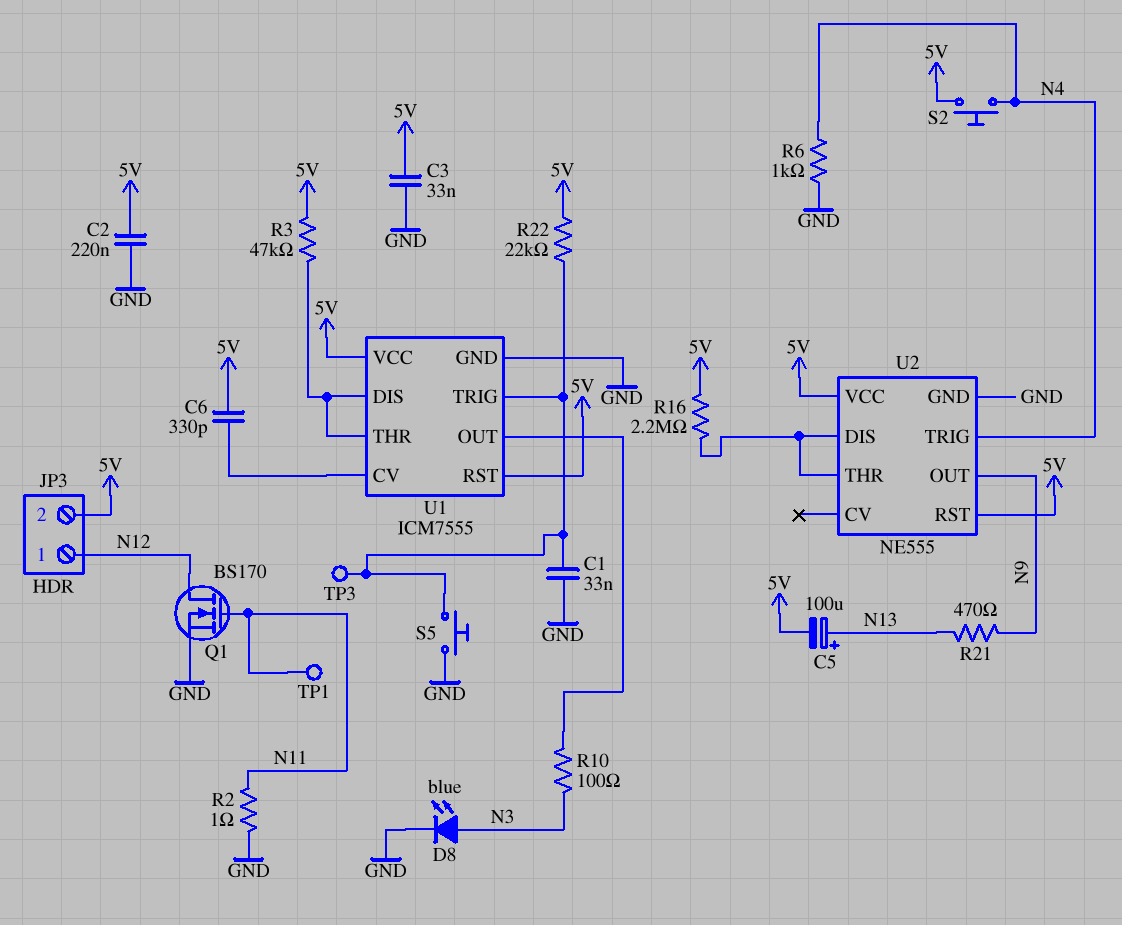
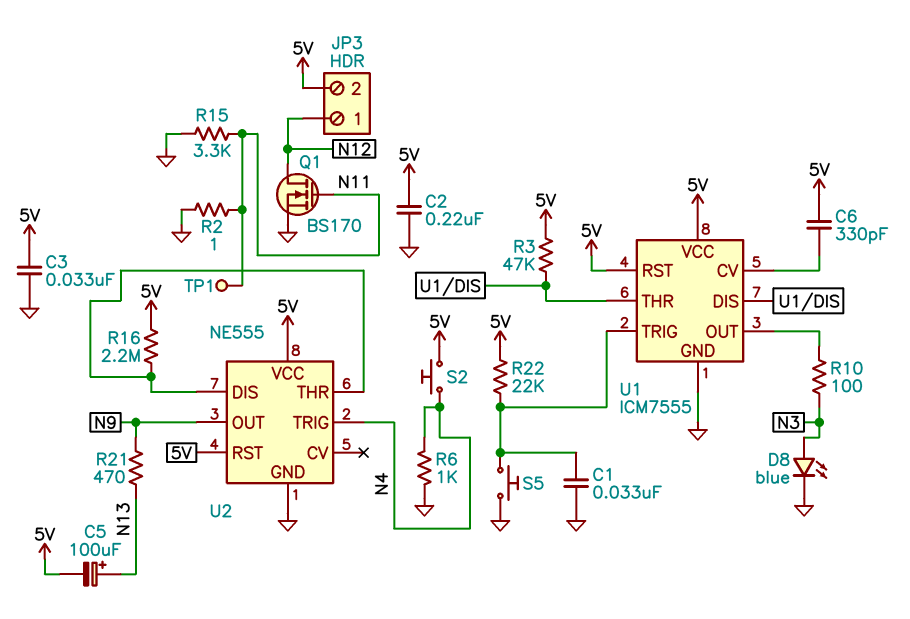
R15: none -> 3.3k (GND, N11)
TP3: test point (U1/TRIG) -> none

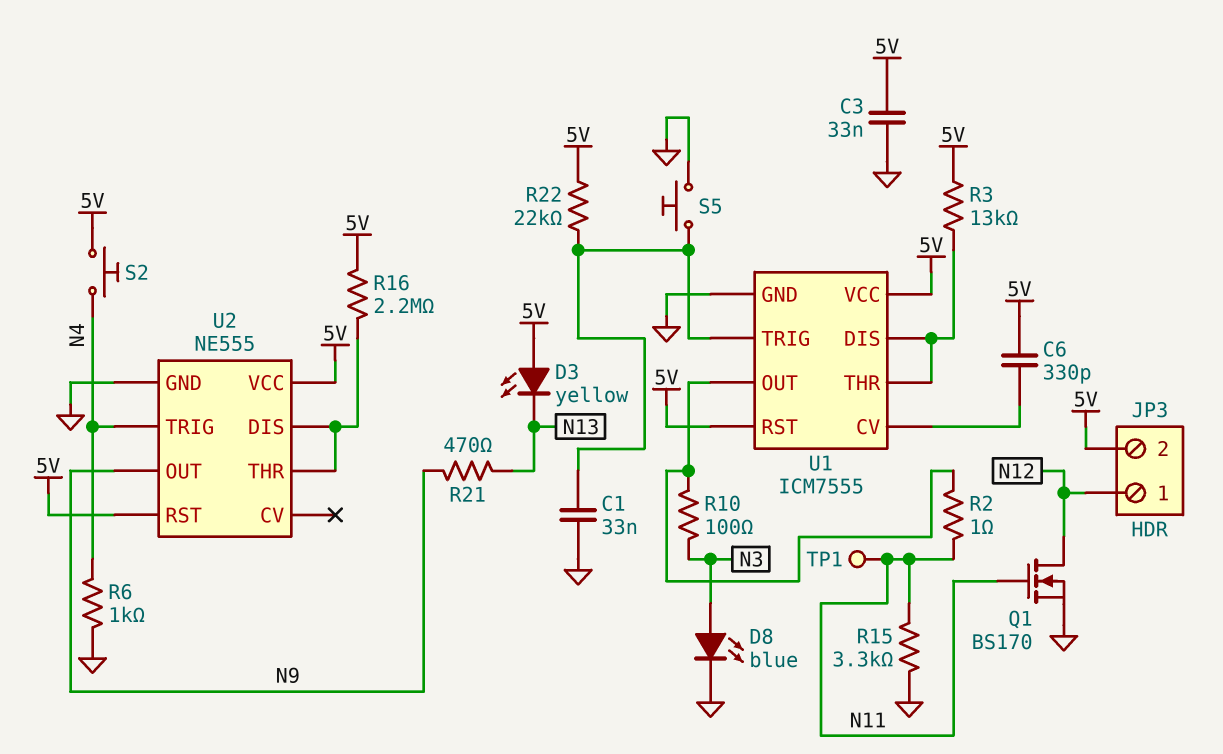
C2: 220nF (5V, GND) -> none
C5: 100uF (plus N13, minus 5V) -> none
D3: none -> LED yellow (A 5V, K N13)
R2: 1 (GND, N11) -> 1 (N11, U1/OUT)
R3: 47k (5V, U1/DIS) -> 13k (5V, U1/DIS)

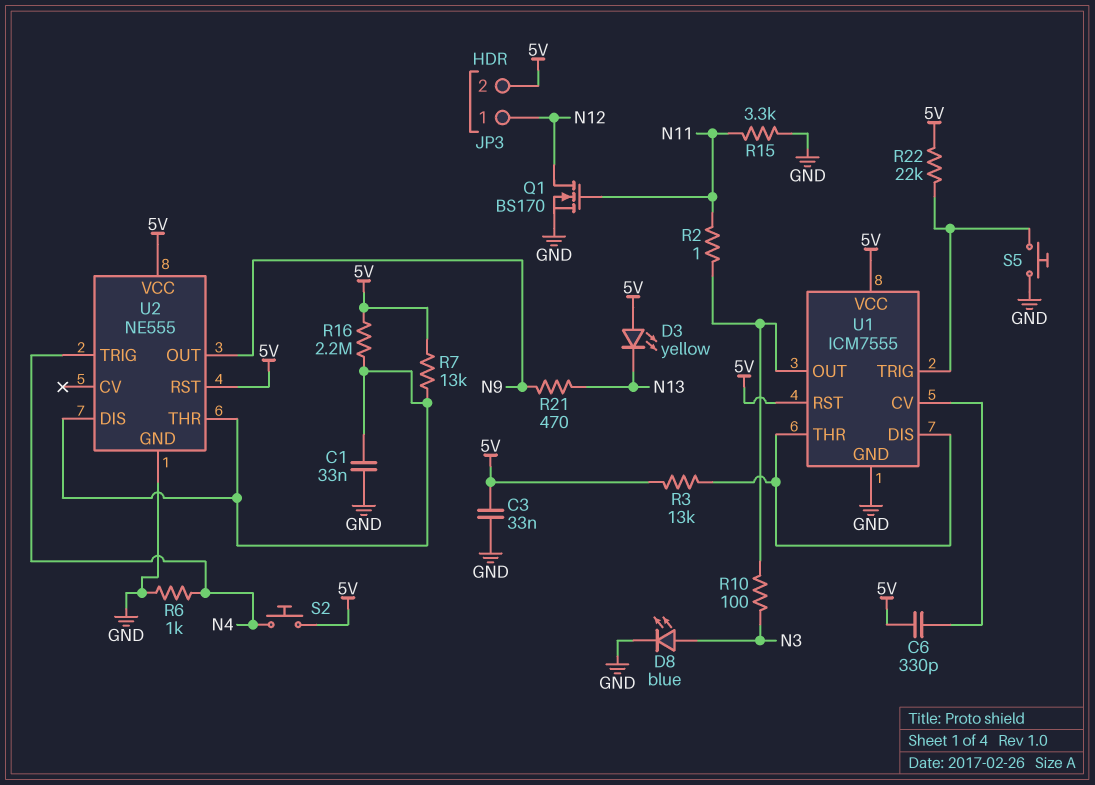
C1: 33nF (GND, U1/TRIG) -> 33nF (GND, U2/DIS)
R7: none -> 13k (5V, U2/DIS)
TP1: test point (N11) -> none

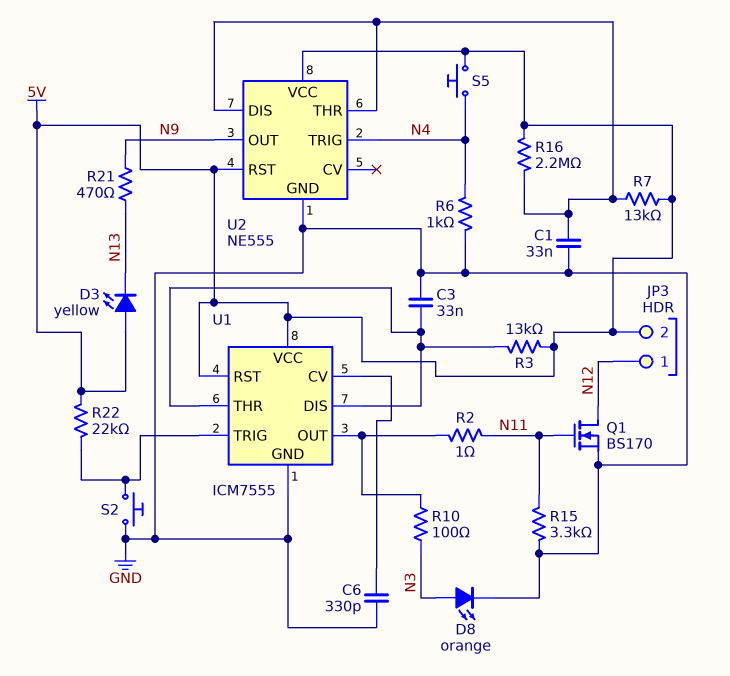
C3: 33nF (5V, GND) -> 33nF (GND, U1/DIS)
C6: 330pF (5V, U1/CV) -> 330pF (GND, U1/CV)
D8: LED blue (A N3, K GND) -> LED orange (A N3, K GND)
S2: button (5V, N4) -> button (GND, U1/TRIG)
S5: button (GND, U1/TRIG) -> button (5V, N4)

